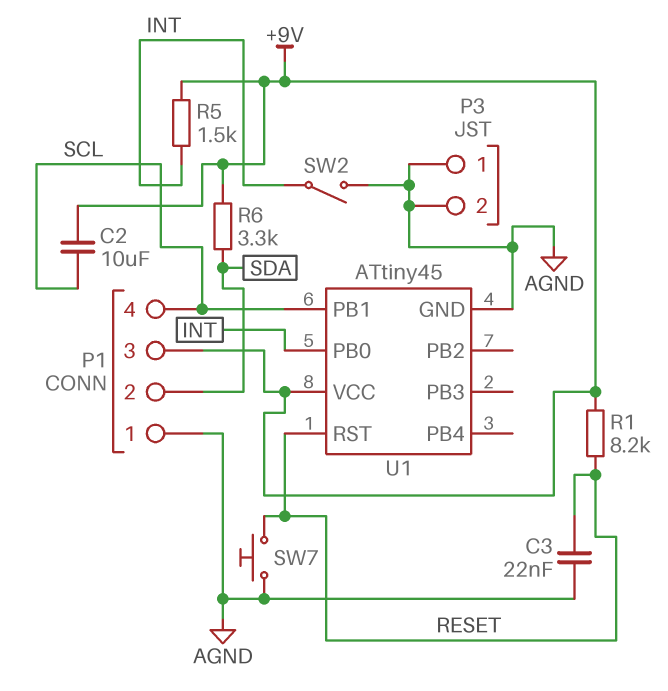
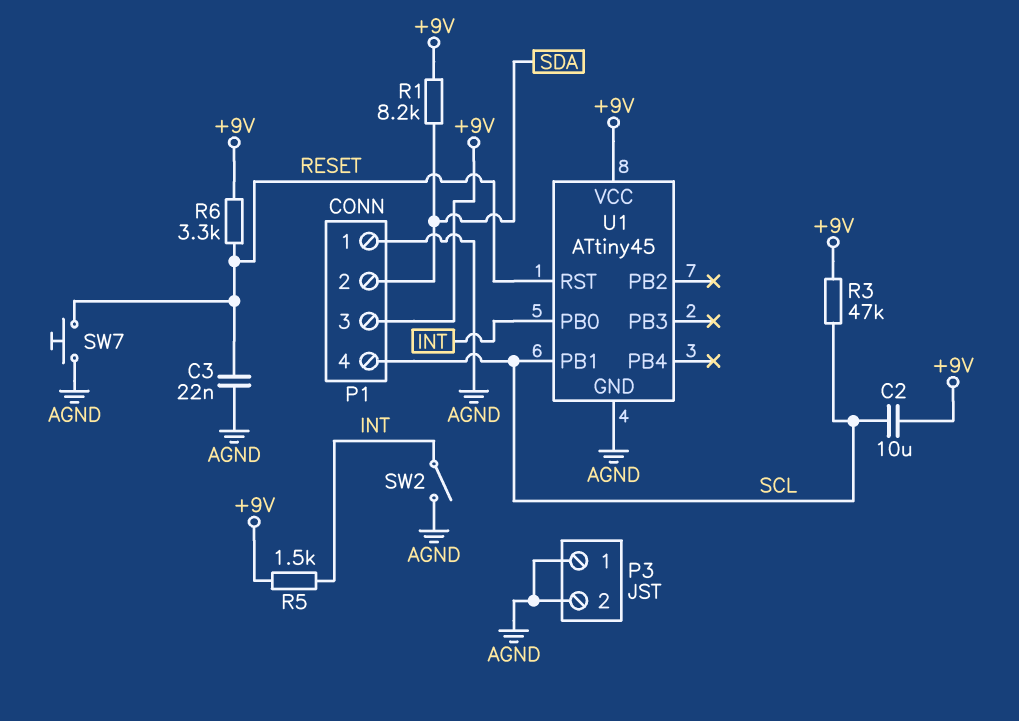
R1: 8.2k (+9V, RESET) -> 8.2k (+9V, SDA)
R3: none -> 47k (+9V, SCL)
R6: 3.3k (+9V, SDA) -> 3.3k (+9V, RESET)

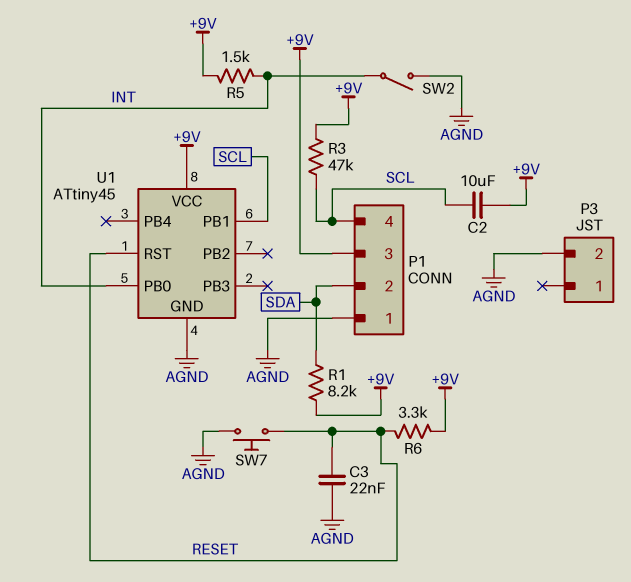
P3 pin 1: AGND -> none

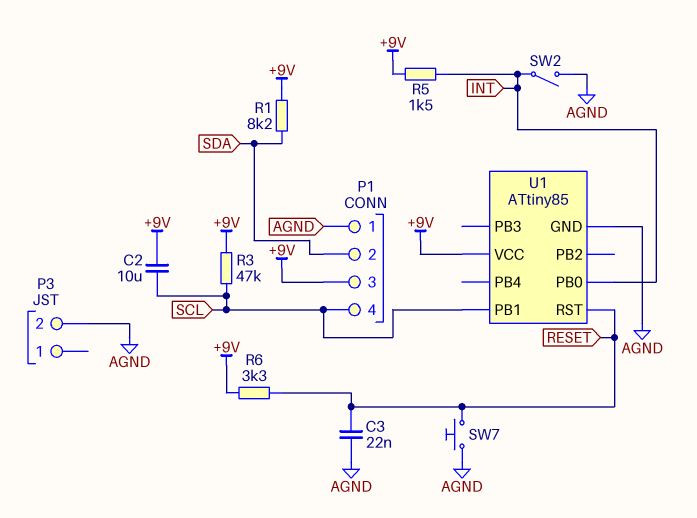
U1: ATtiny45 -> ATtiny85

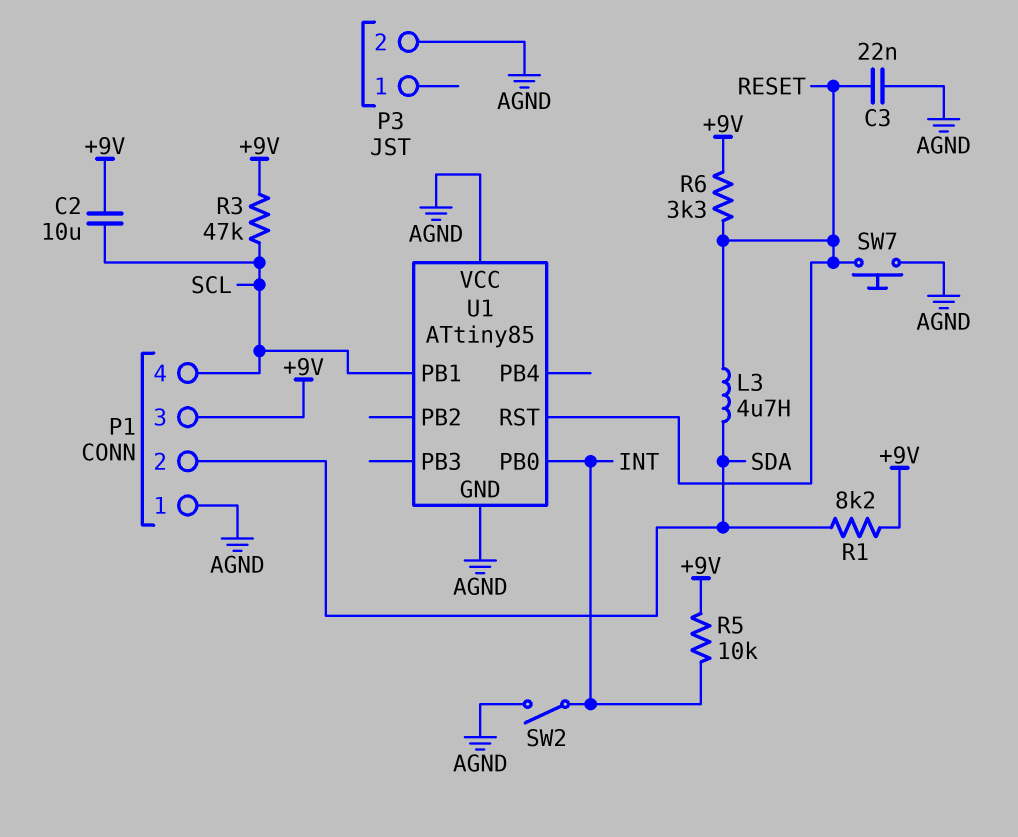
L3: none -> 4.7uH (RESET, SDA)
R5: 1.5k (+9V, INT) -> 10k (+9V, INT)
U1 pin VCC: +9V -> AGND

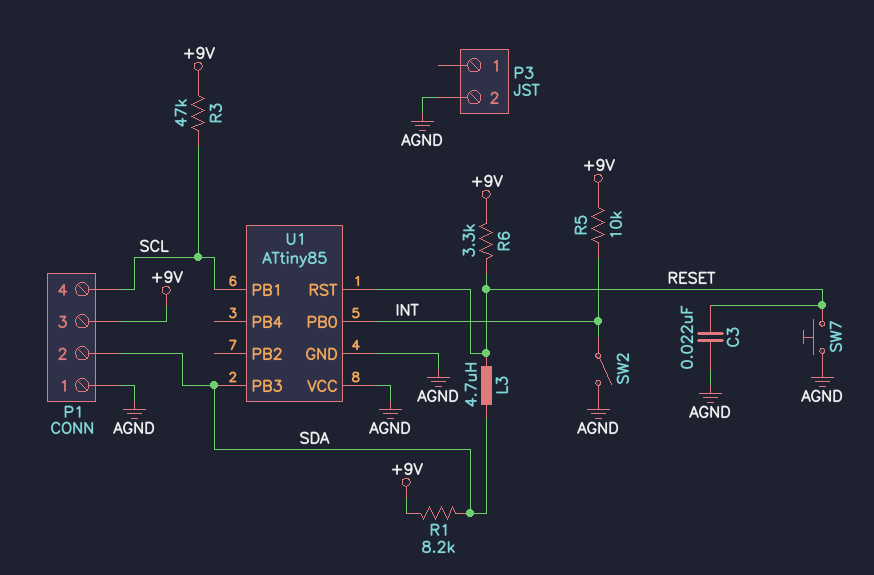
C2: 10uF (+9V, SCL) -> none
U1 pin PB3: none -> SDA

